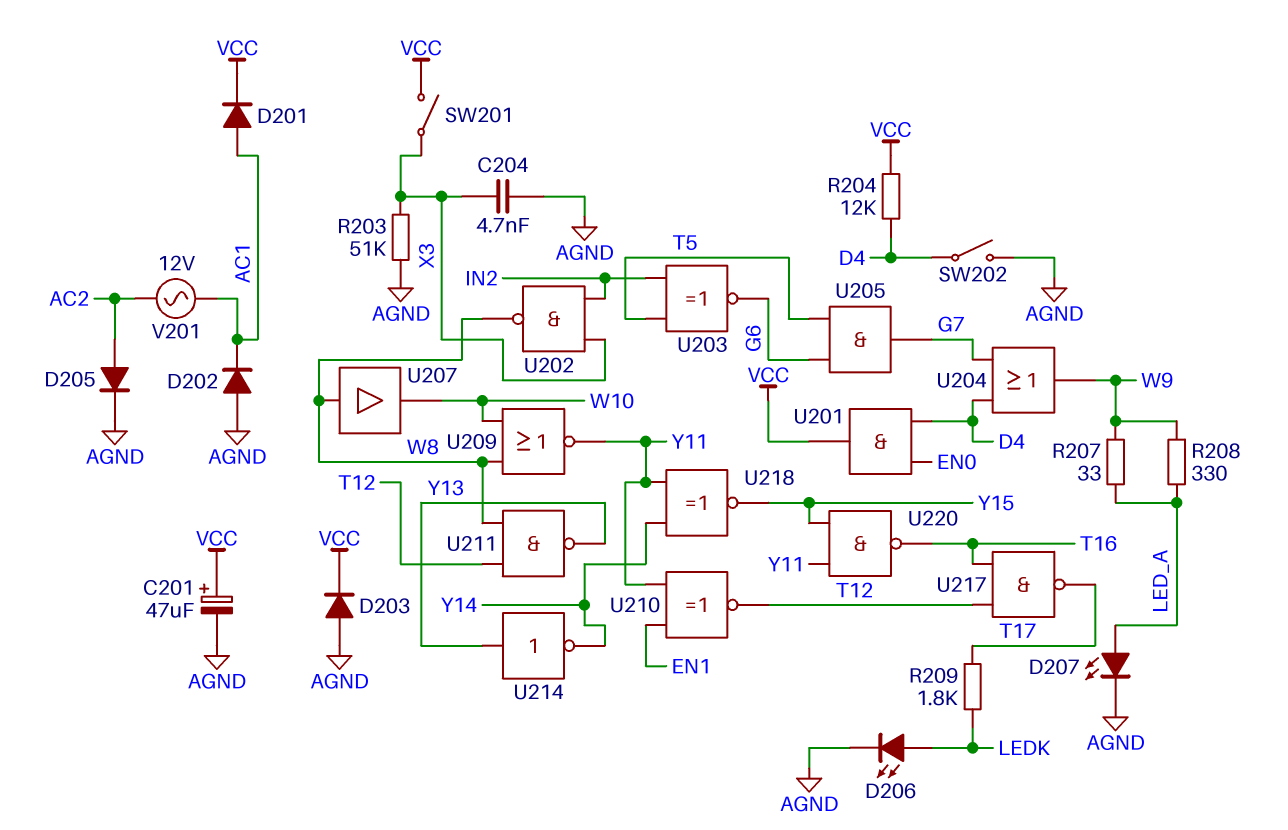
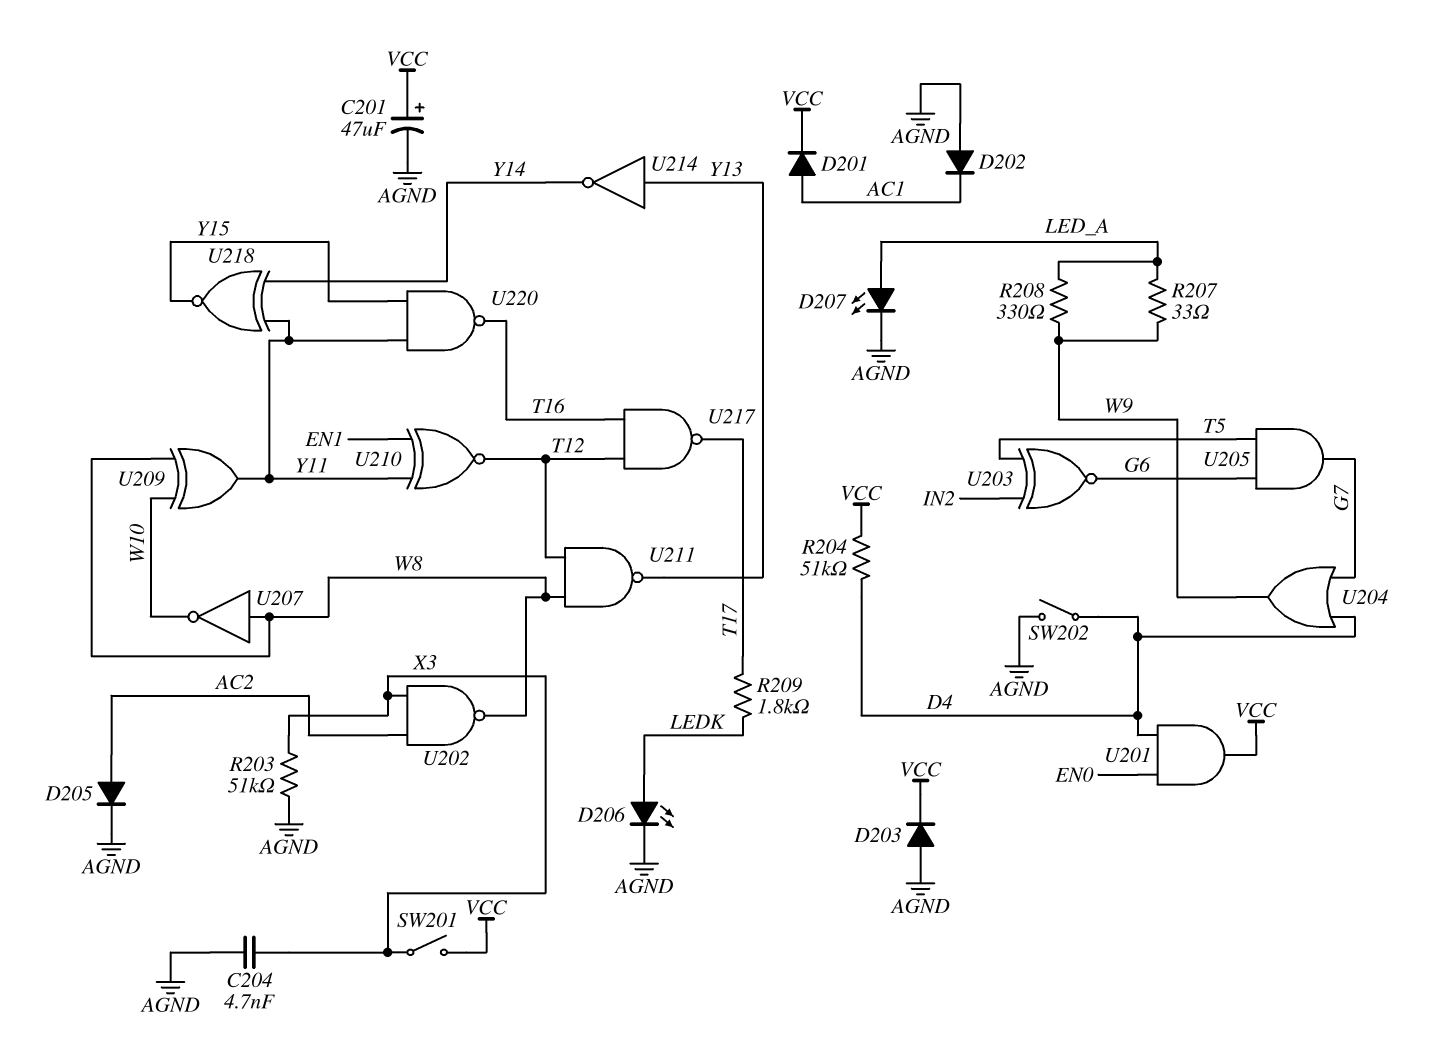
R204: 12k (D4, VCC) -> 51k (D4, VCC)
U202: NAND (in IN2, in X3, out W8) -> NAND (in AC2, in X3, out W8)
U207: buffer (in W8, out W10) -> NOT (in W8, out W10)
U209: NOR (in W8, in W10, out Y11) -> XOR (in W8, in W10, out Y11)
V201: AC 12V (AC1, AC2) -> none

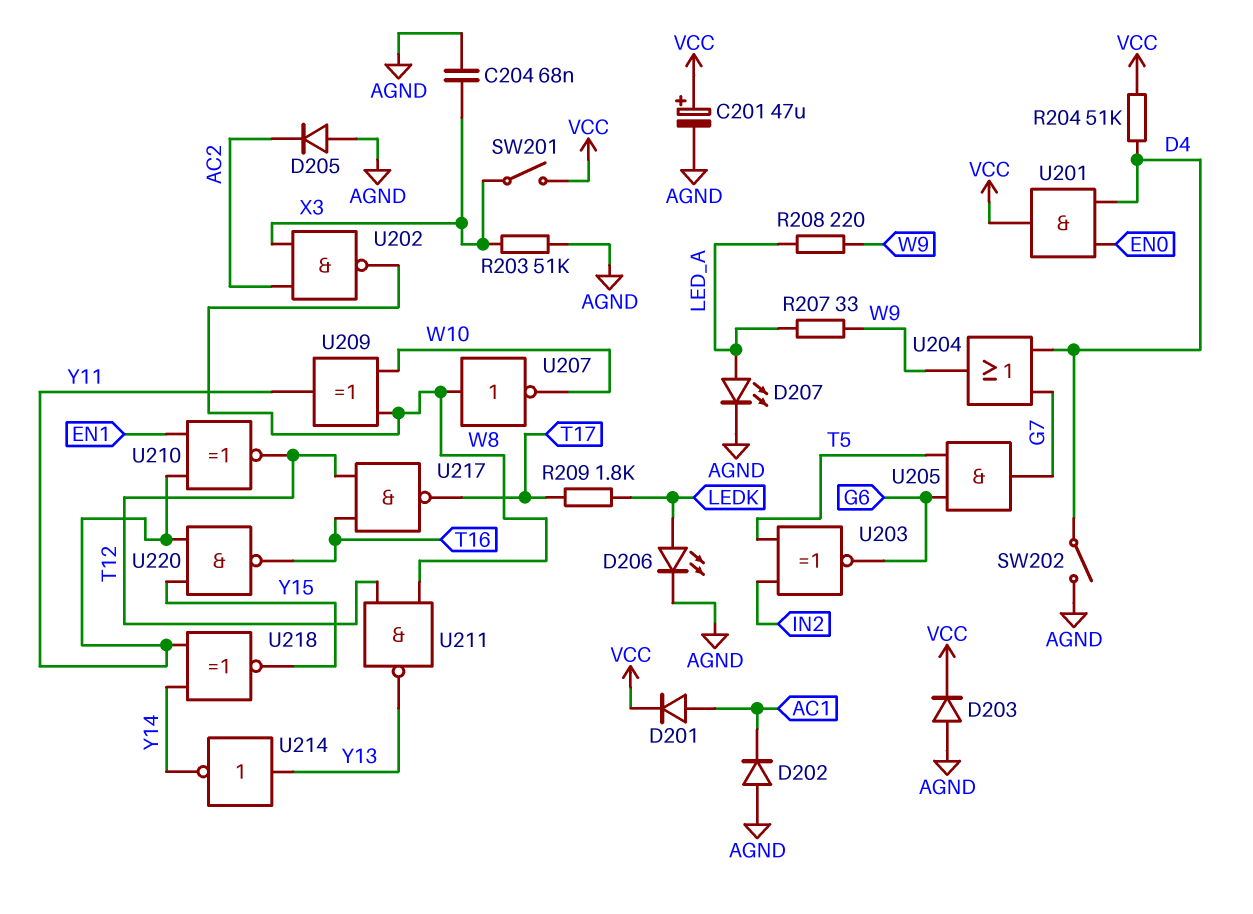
C204: 4.7nF (AGND, X3) -> 68nF (AGND, X3)
D205: diode (A AC2, K AGND) -> diode (A AGND, K AC2)
R208: 330 (LED_A, W9) -> 220 (LED_A, W9)

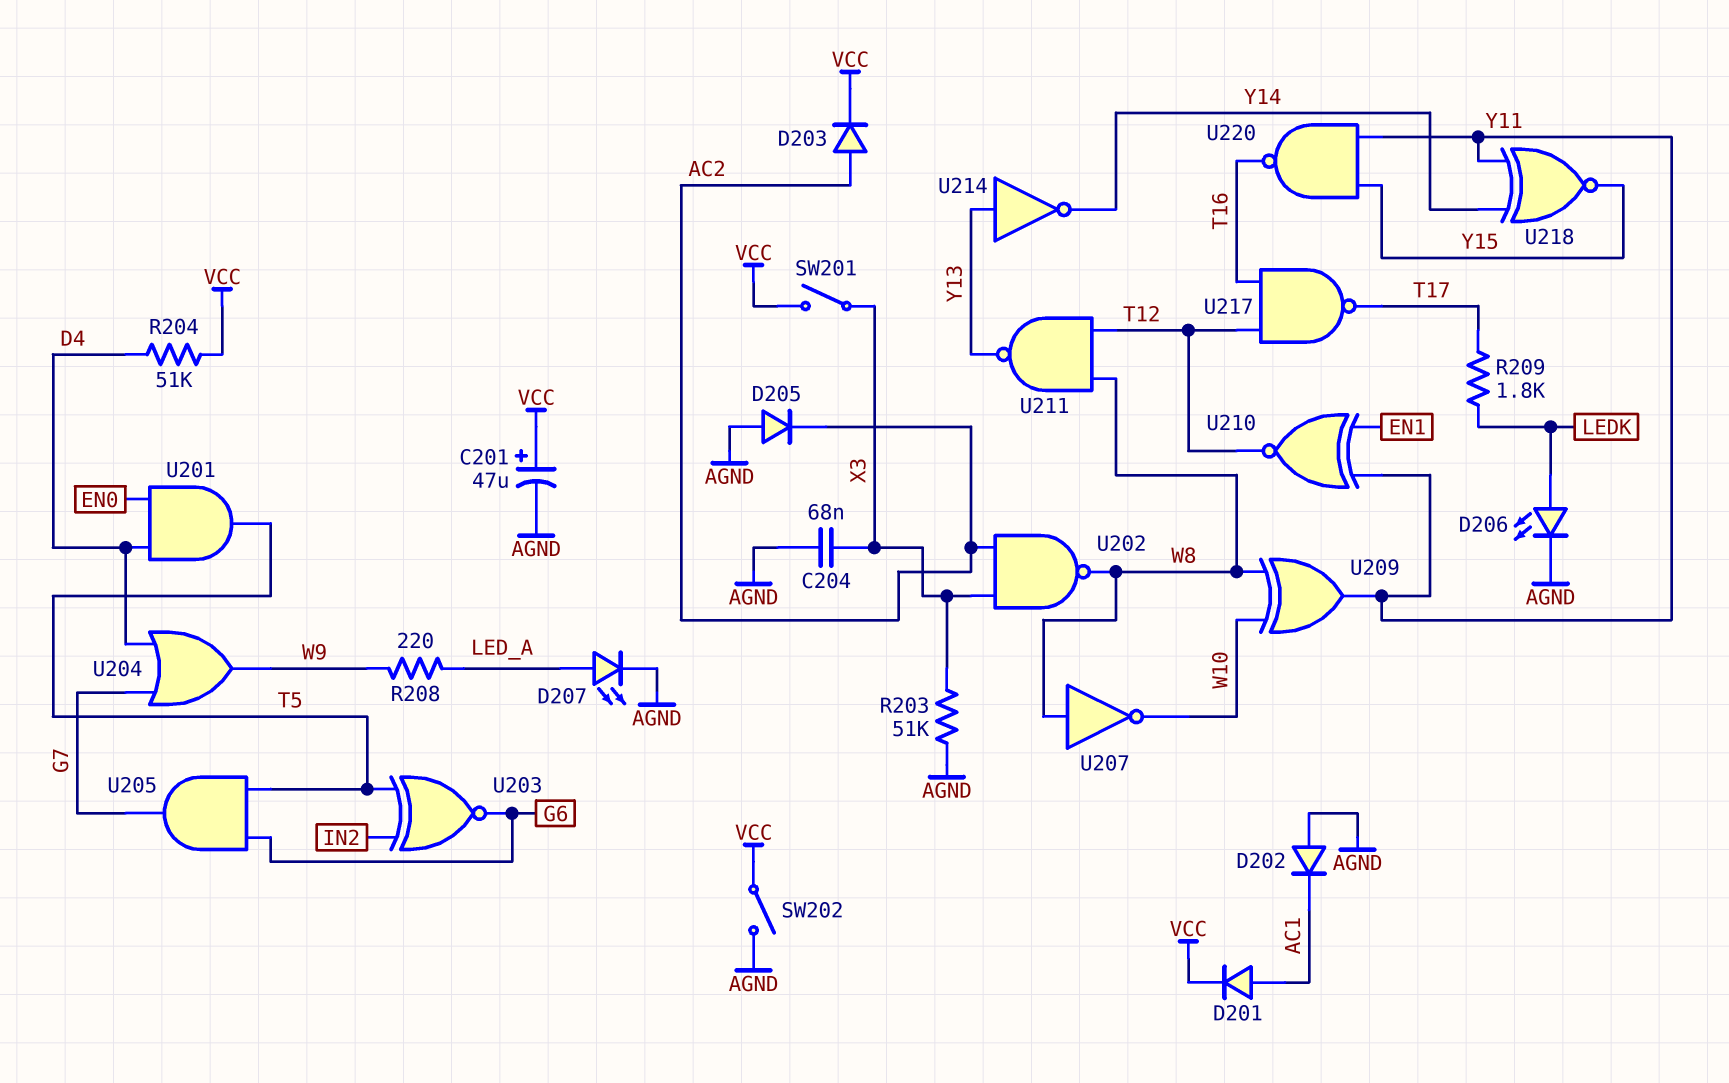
D203: diode (A AGND, K VCC) -> diode (A AC2, K VCC)
R207: 33 (LED_A, W9) -> none
SW202: switch (AGND, D4) -> switch (AGND, VCC)
U201: AND (in D4, in EN0, out VCC) -> AND (in D4, in EN0, out T5)

